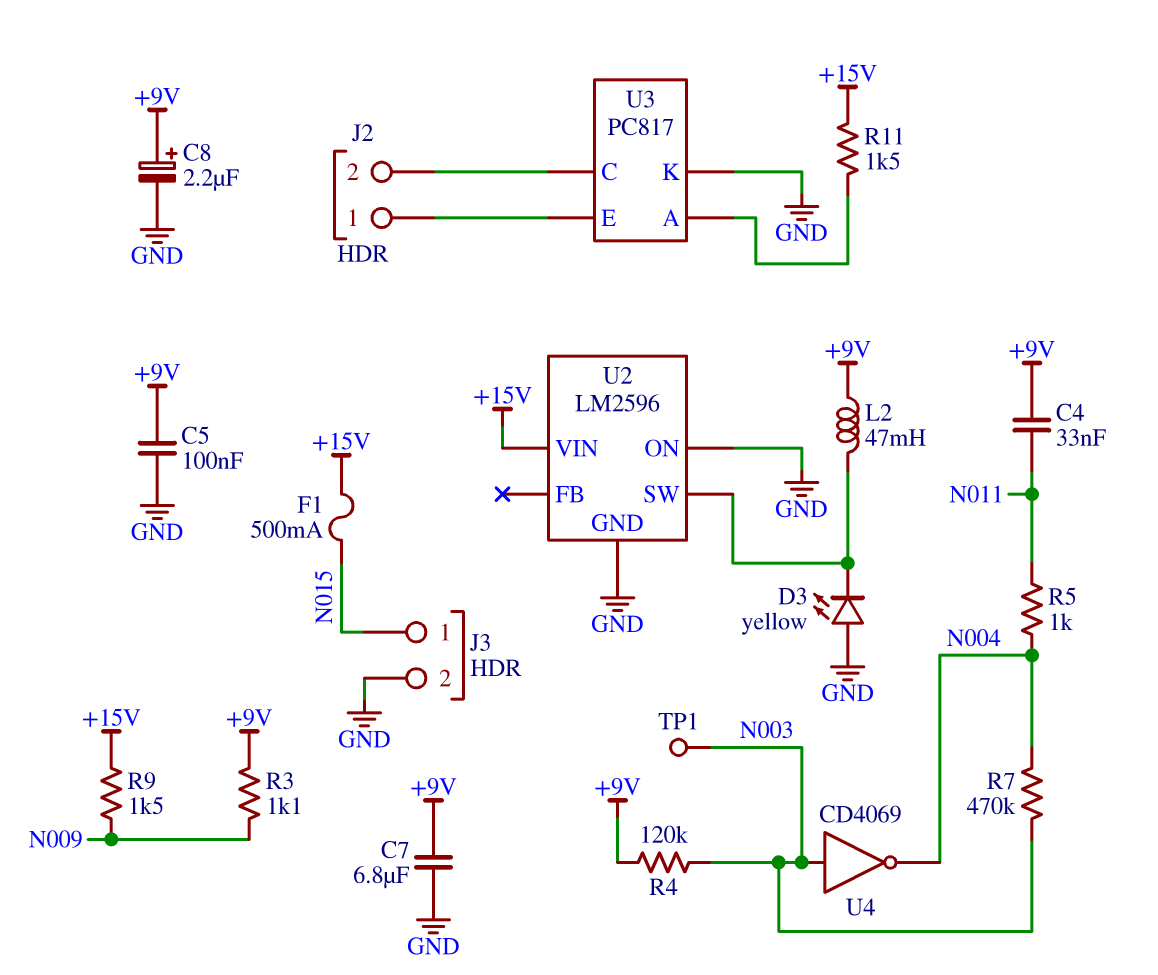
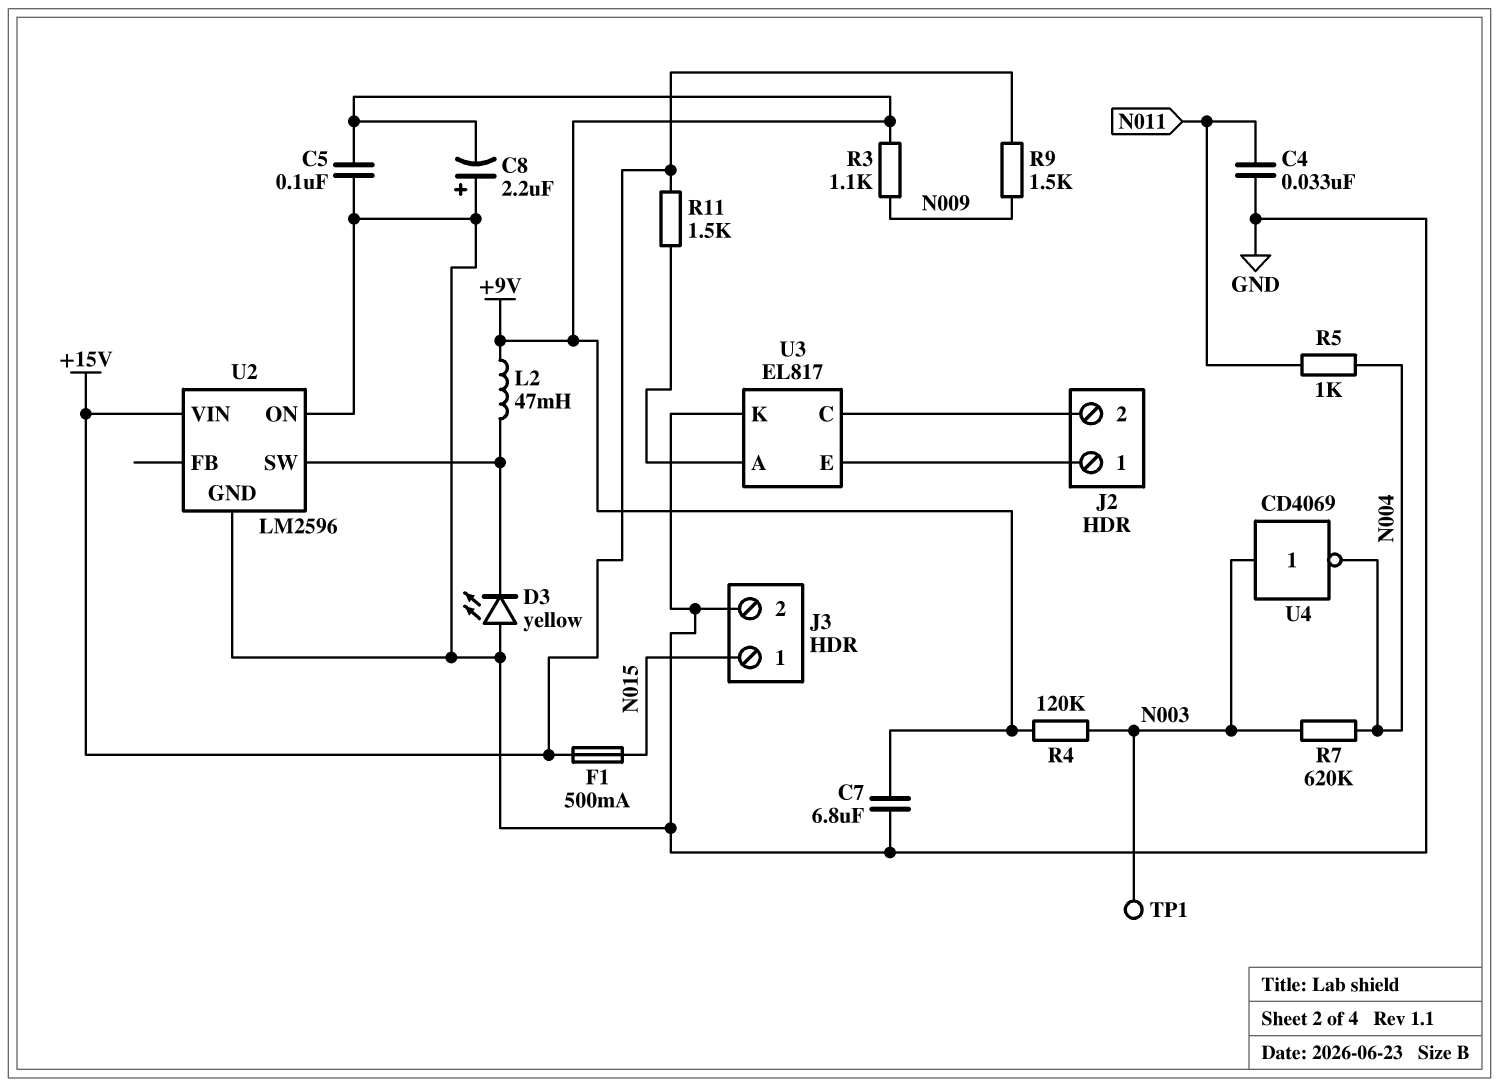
C4: 33nF (+9V, N011) -> 33nF (GND, N011)
C8: 2.2uF (plus +9V, minus GND) -> 2.2uF (plus GND, minus +9V)
R7: 470k (N003, N004) -> 620k (N003, N004)
U3: PC817 -> EL817

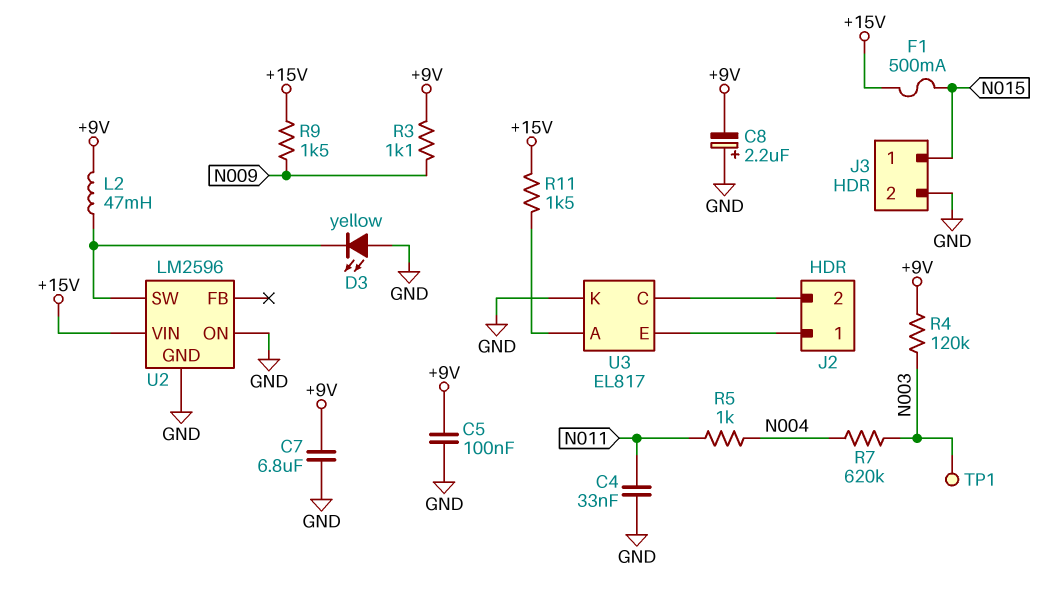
U4: NOT CD4069 (in N003, out N004) -> none

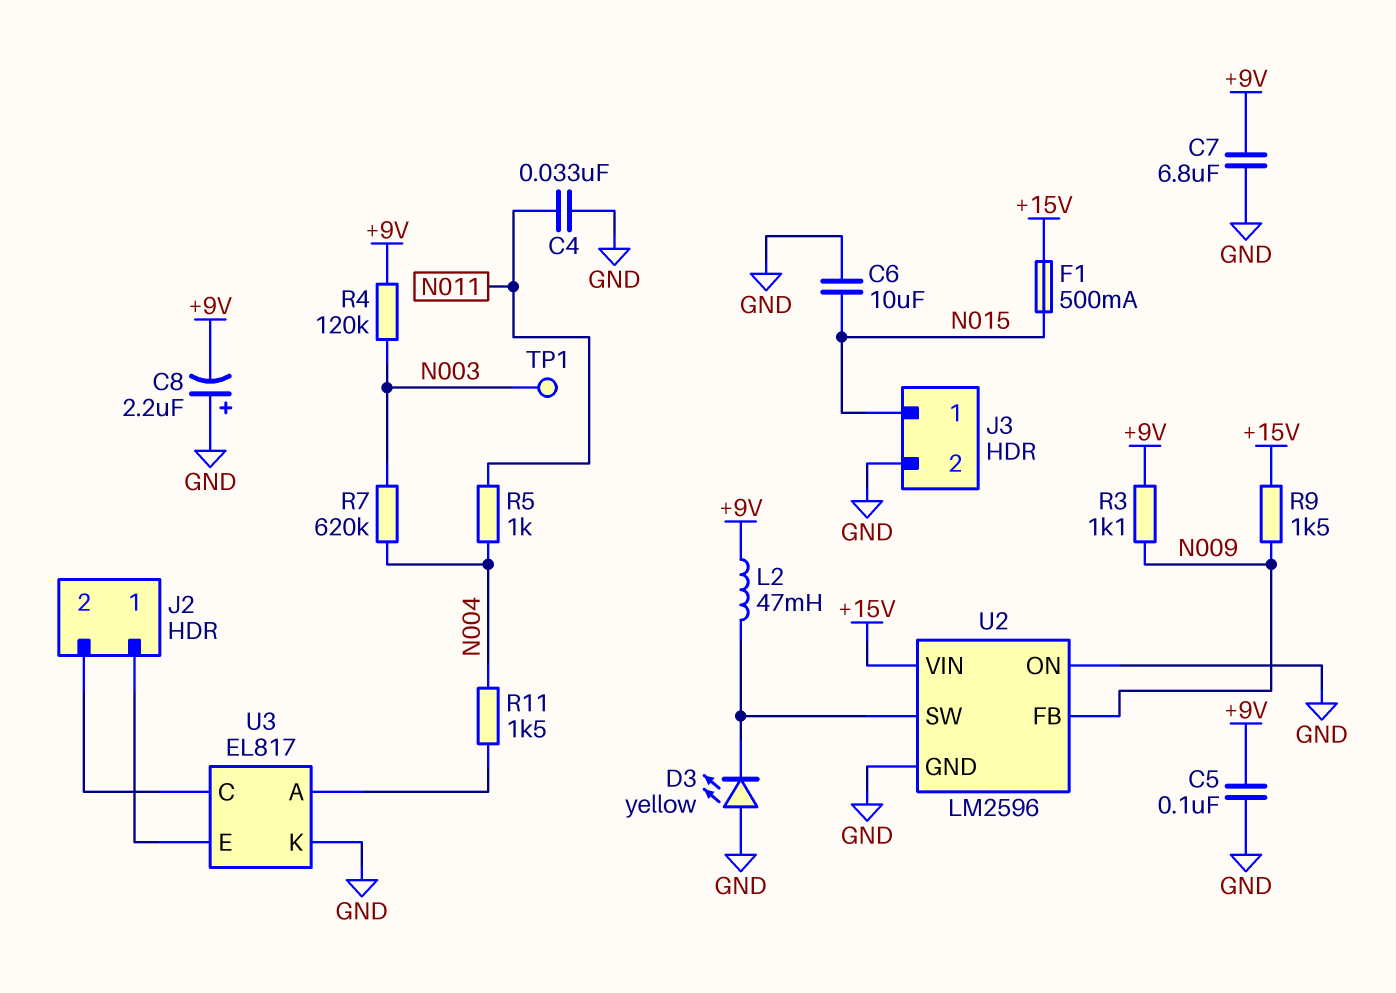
C6: none -> 10uF (GND, N015)
R11: 1.5k (+15V, U3/A) -> 1.5k (N004, U3/A)
U2 pin FB: none -> N009

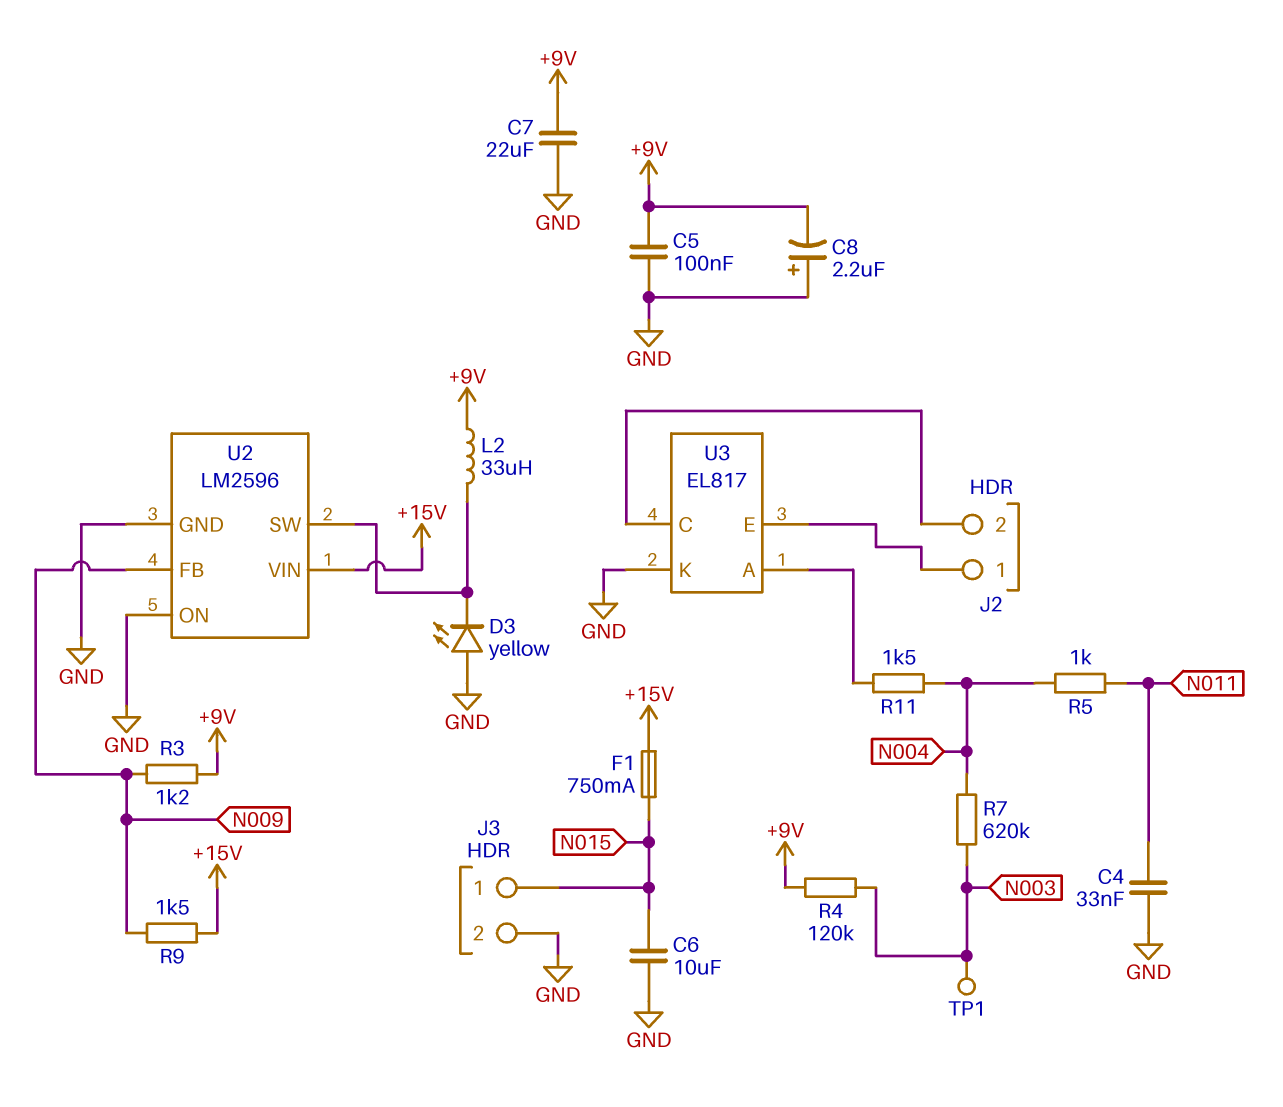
C7: 6.8uF (+9V, GND) -> 22uF (+9V, GND)
F1: 500mA (+15V, N015) -> 750mA (+15V, N015)
L2: 47mH (+9V, U2/SW) -> 33uH (+9V, U2/SW)
R3: 1.1k (+9V, N009) -> 1.2k (+9V, N009)

